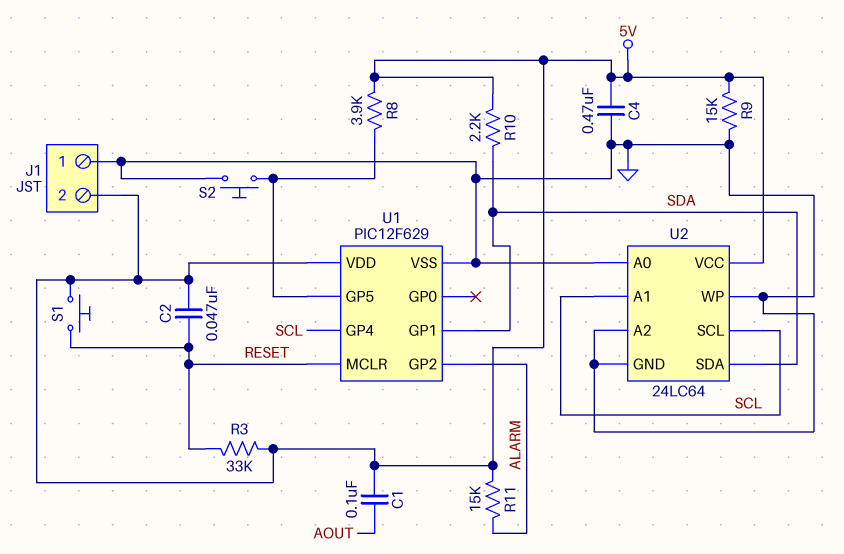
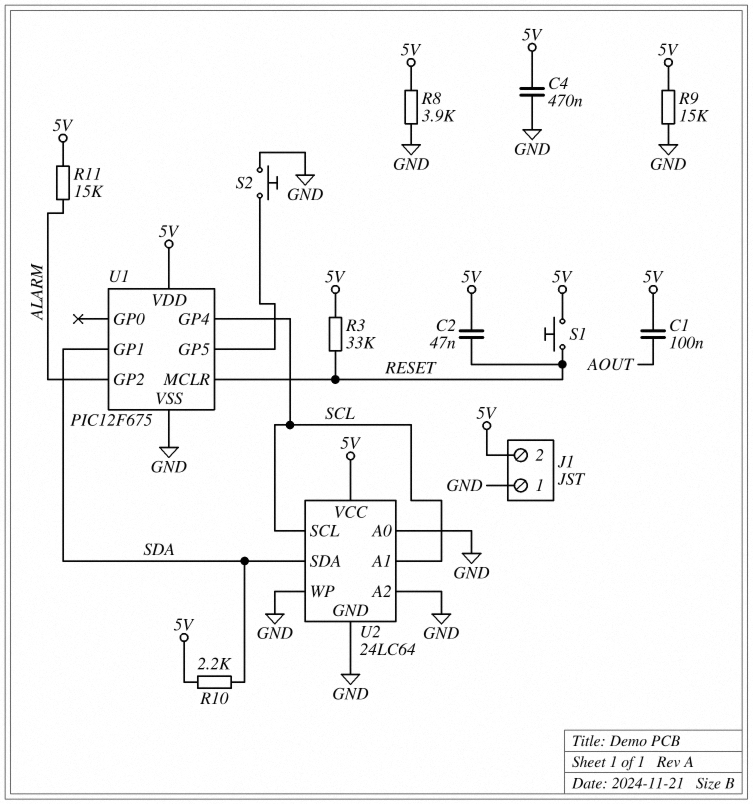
R8: 3.9k (5V, U1/GP5) -> 3.9k (5V, GND)
U1: PIC12F629 -> PIC12F675

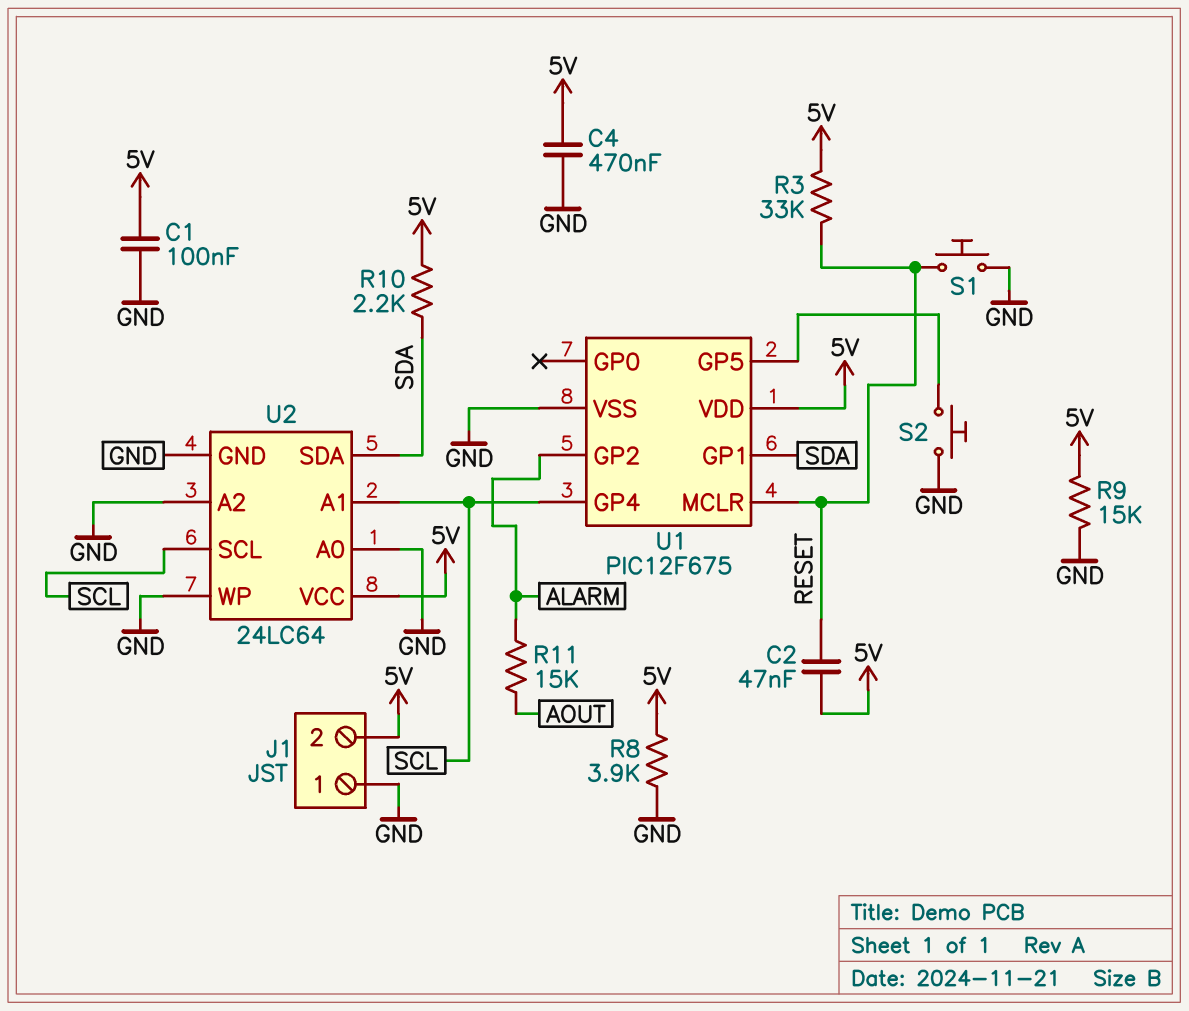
C1: 100nF (5V, AOUT) -> 100nF (5V, GND)
R11: 15k (5V, ALARM) -> 15k (ALARM, AOUT)
S1: button (5V, RESET) -> button (GND, RESET)

